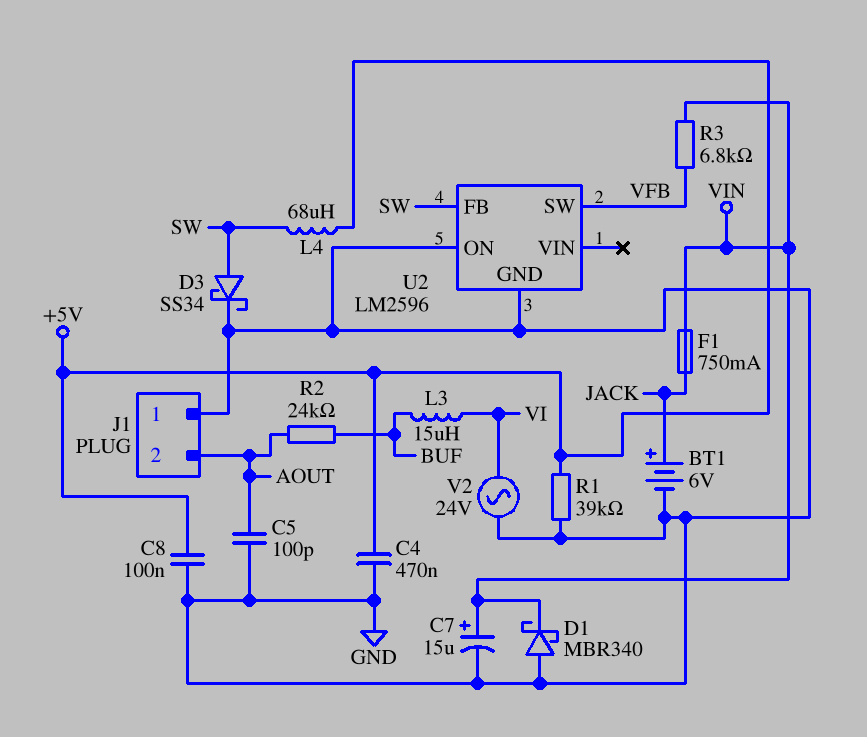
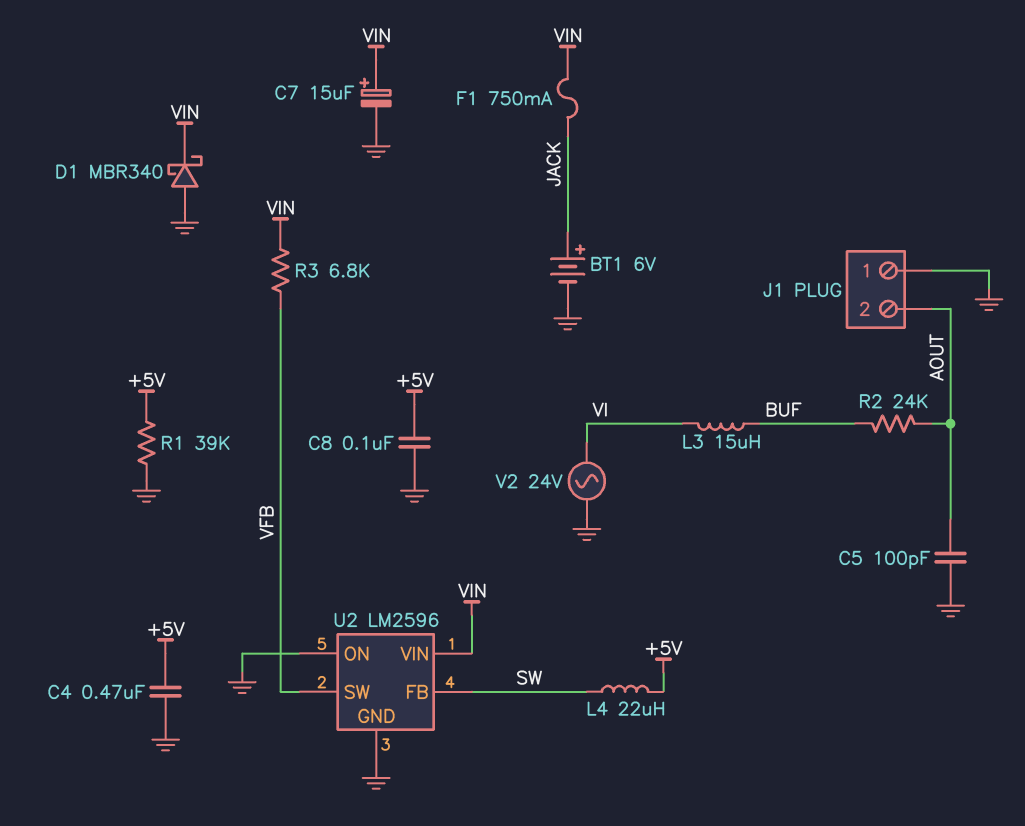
D3: schottky SS34 (A SW, K GND) -> none
L4: 68uH (+5V, SW) -> 22uH (+5V, SW)
U2 pin VIN: none -> VIN

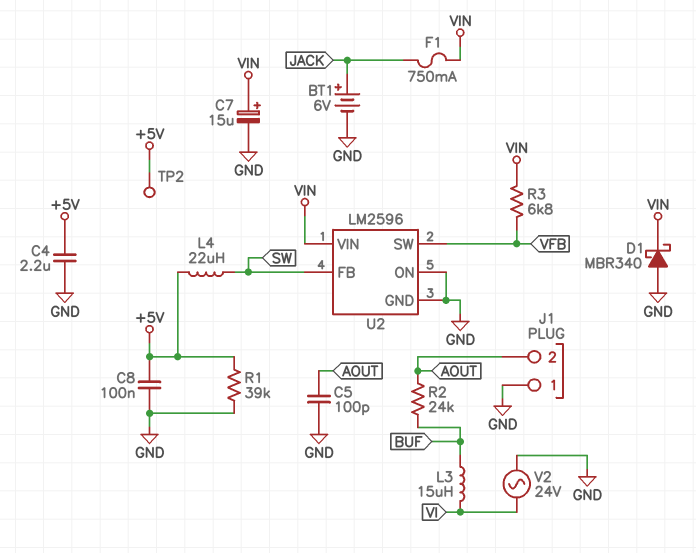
C4: 470nF (+5V, GND) -> 2.2uF (+5V, GND)
TP2: none -> test point (+5V)

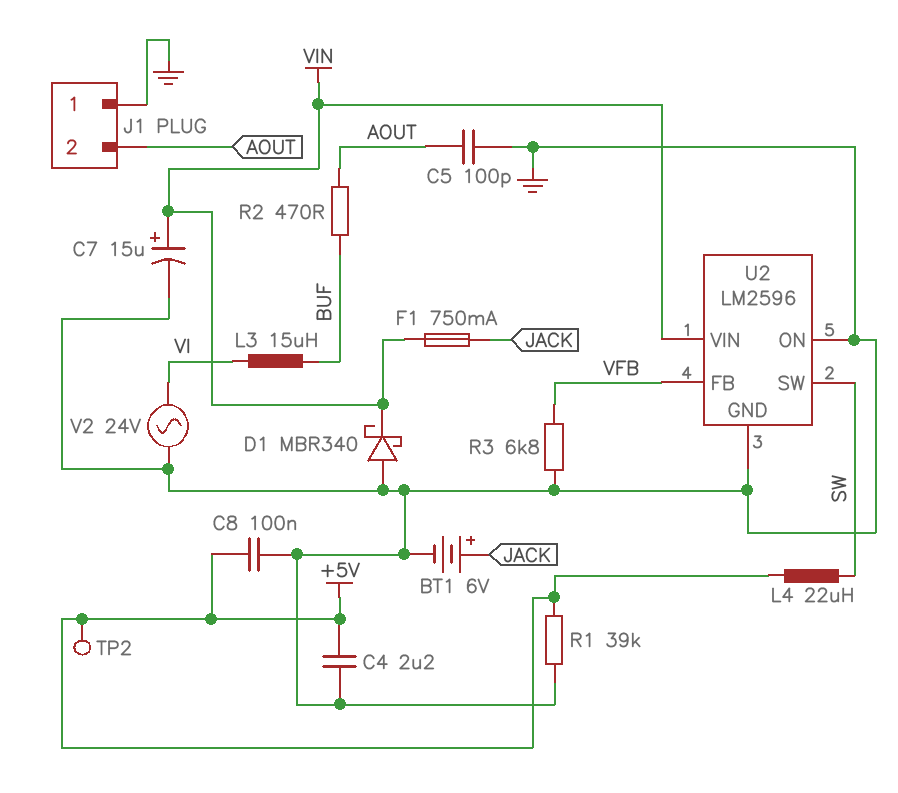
R2: 24k (AOUT, BUF) -> 470 (AOUT, BUF)
R3: 6.8k (VFB, VIN) -> 6.8k (GND, VFB)
U2 pin FB: SW -> VFB
U2 pin SW: VFB -> SW

